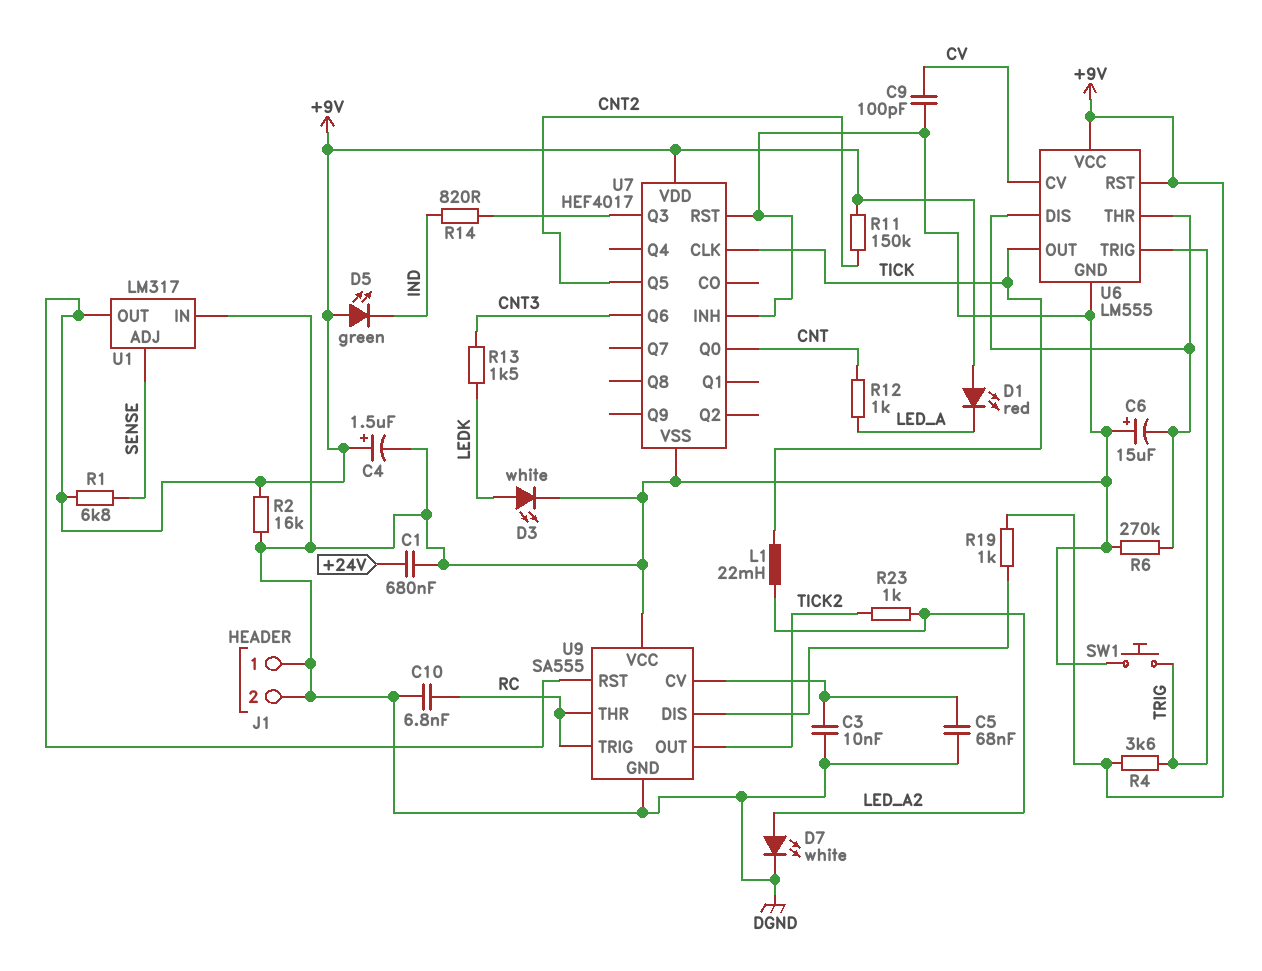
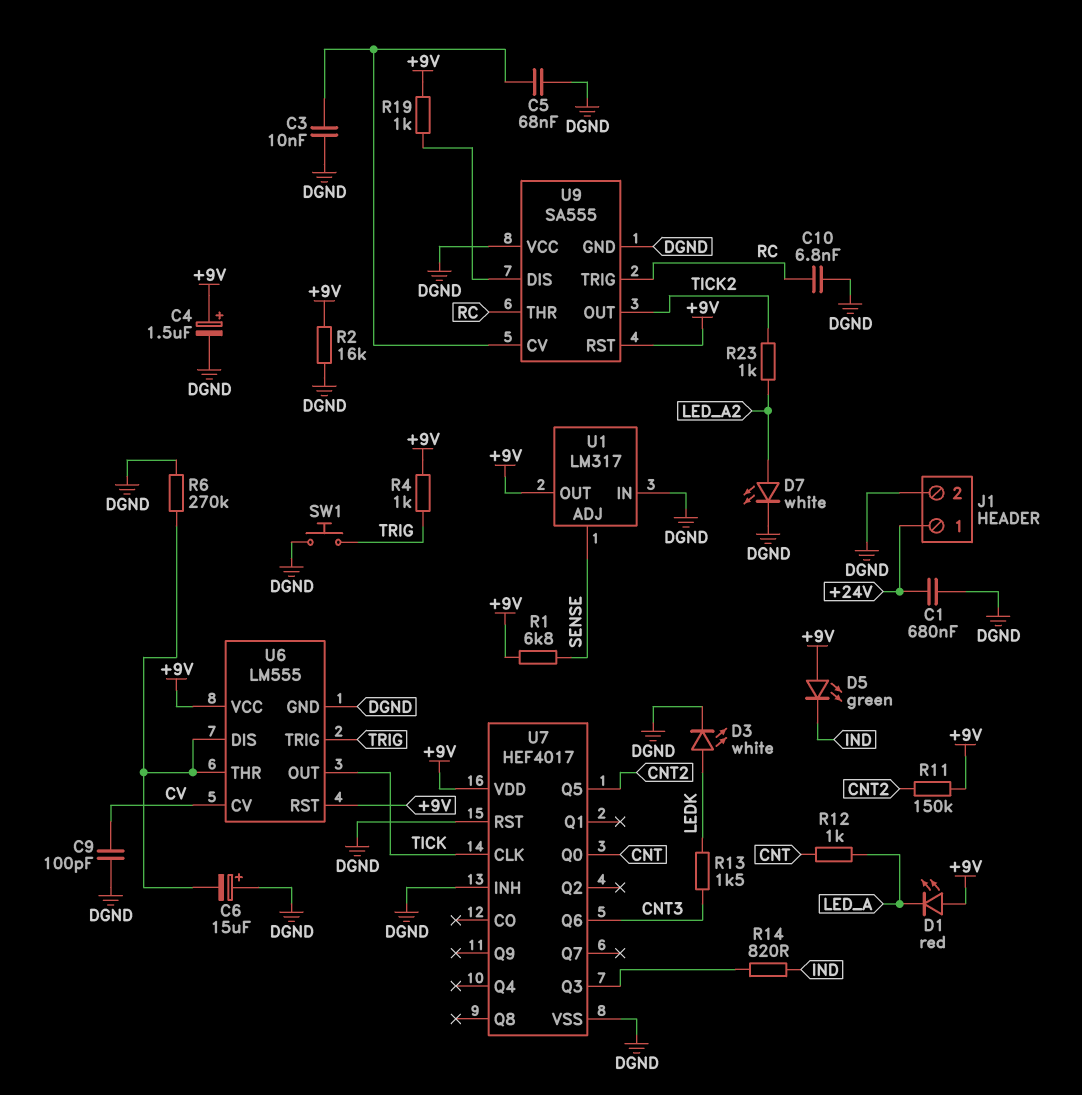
J1 pin 1: DGND -> +24V
L1: 22mH (LED_A2, TICK) -> none
R4: 3.6k (+9V, TRIG) -> 1k (+9V, TRIG)

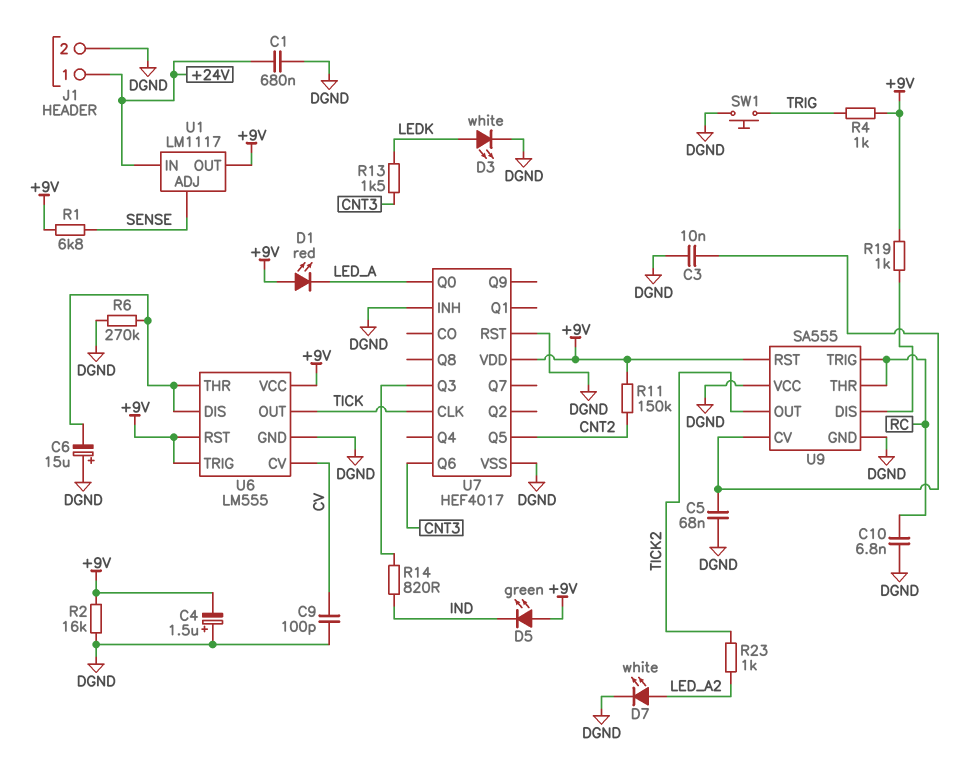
C4: 1.5uF (plus +9V, minus DGND) -> 1.5uF (plus DGND, minus +9V)
R12: 1k (CNT, LED_A) -> none
U1: LM317 -> LM1117
U1 pin IN: DGND -> +24V
U6 pin TRIG: TRIG -> +9V
U7 pin Q0: CNT -> LED_A

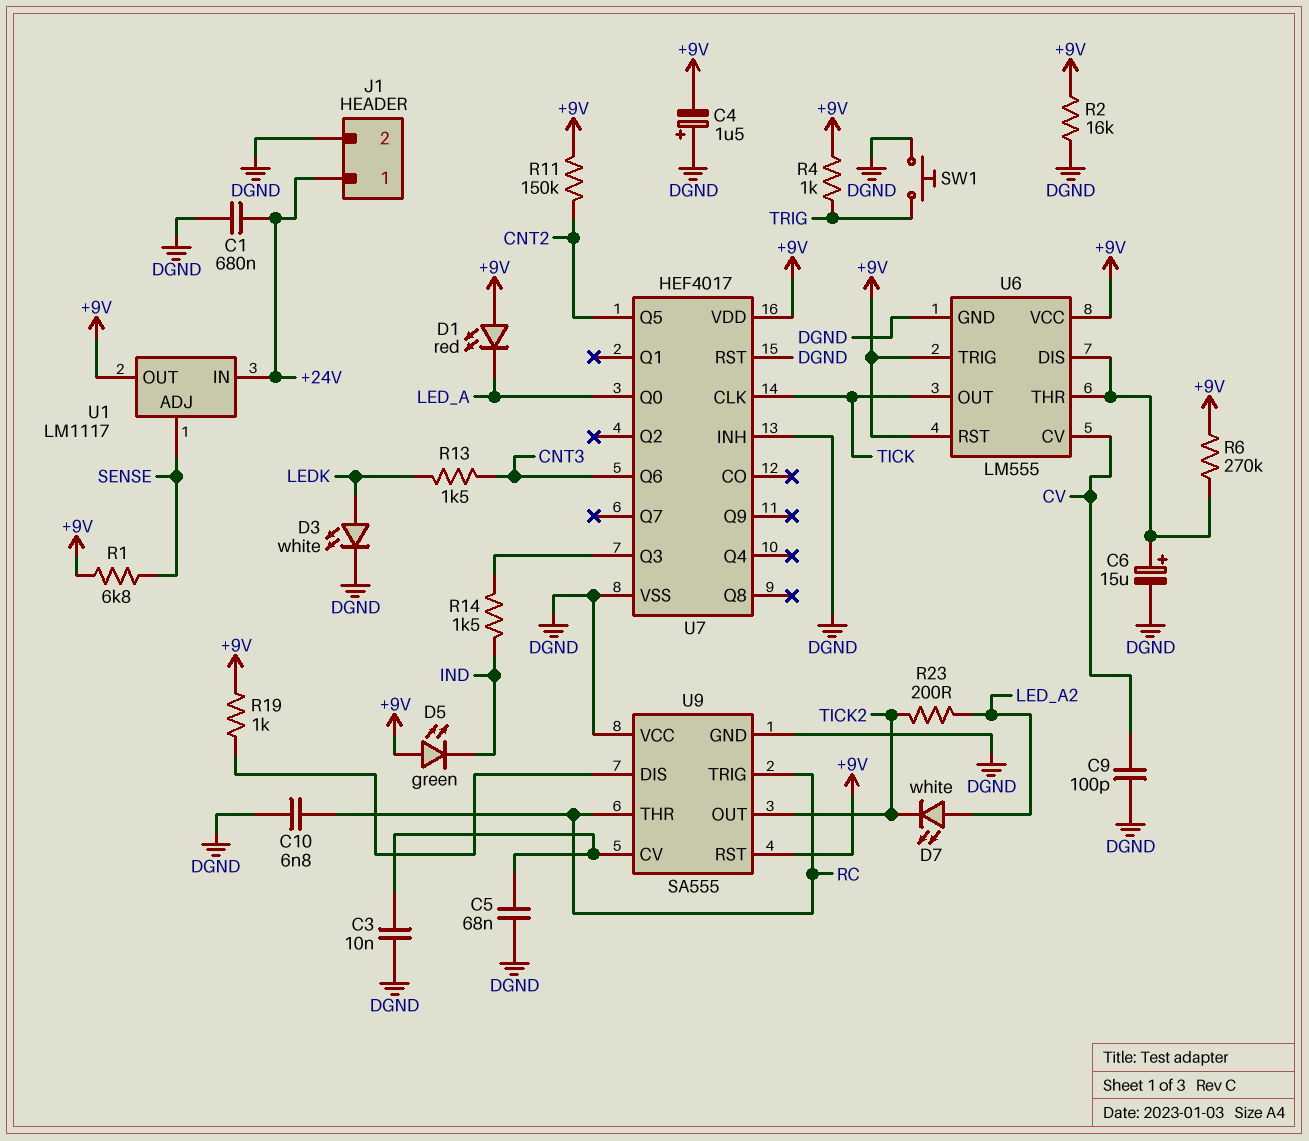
C6: 15uF (plus DGND, minus U6/DIS) -> 15uF (plus U6/DIS, minus DGND)
D7: LED white (A LED_A2, K DGND) -> LED white (A LED_A2, K TICK2)
R6: 270k (DGND, U6/DIS) -> 270k (+9V, U6/DIS)
R14: 820 (IND, U7/Q3) -> 1.5k (IND, U7/Q3)
R23: 1k (LED_A2, TICK2) -> 200 (LED_A2, TICK2)

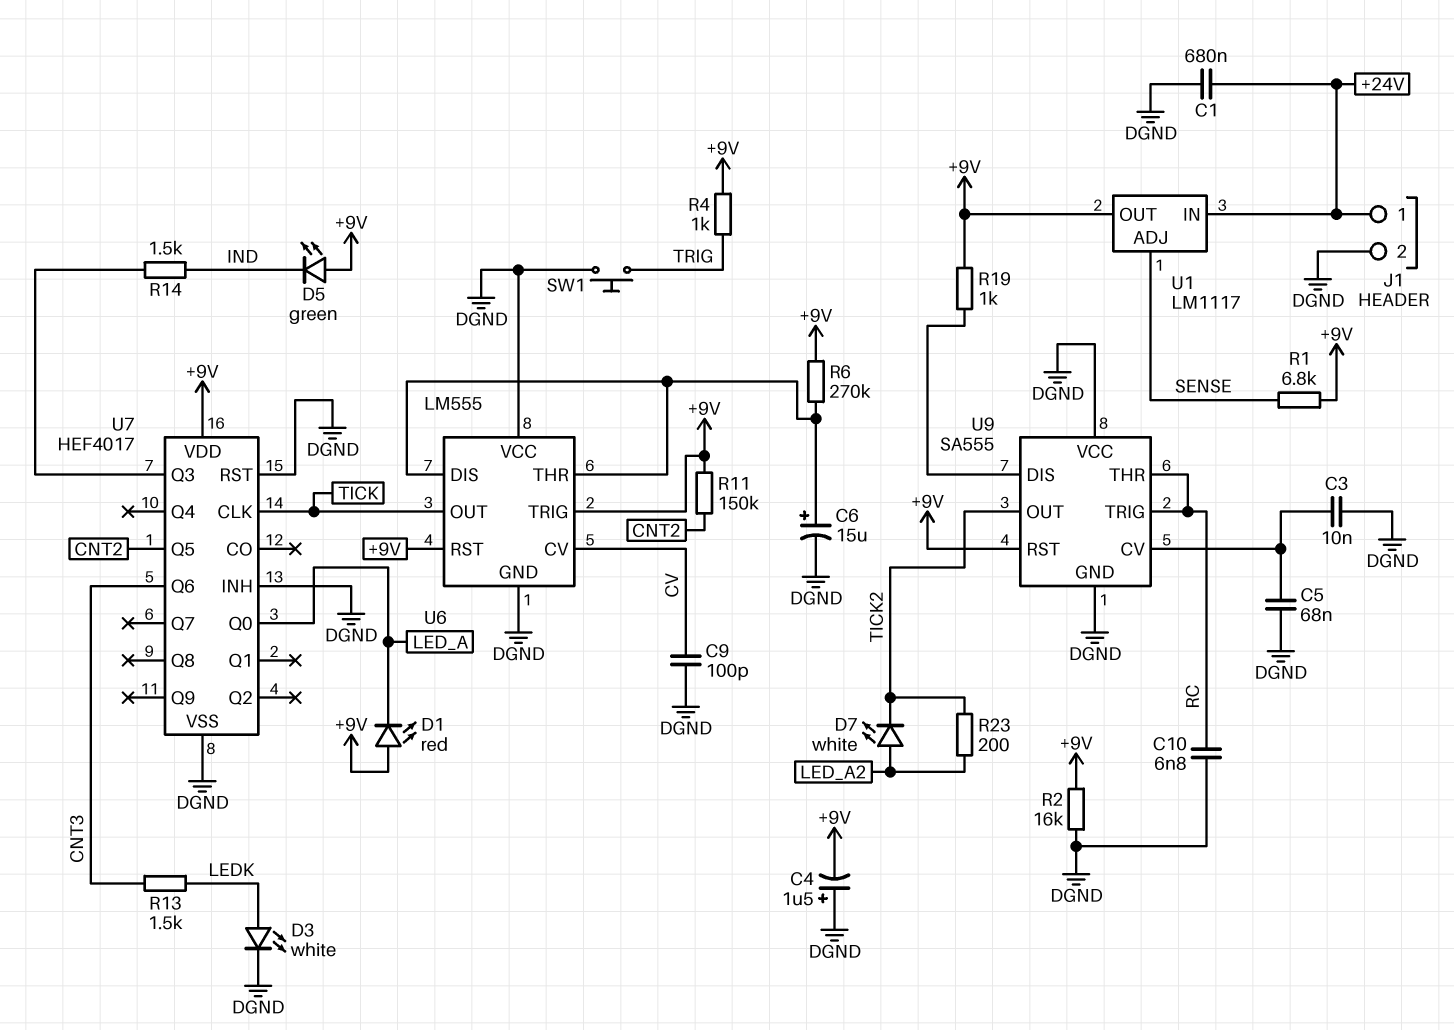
U6 pin VCC: +9V -> DGND

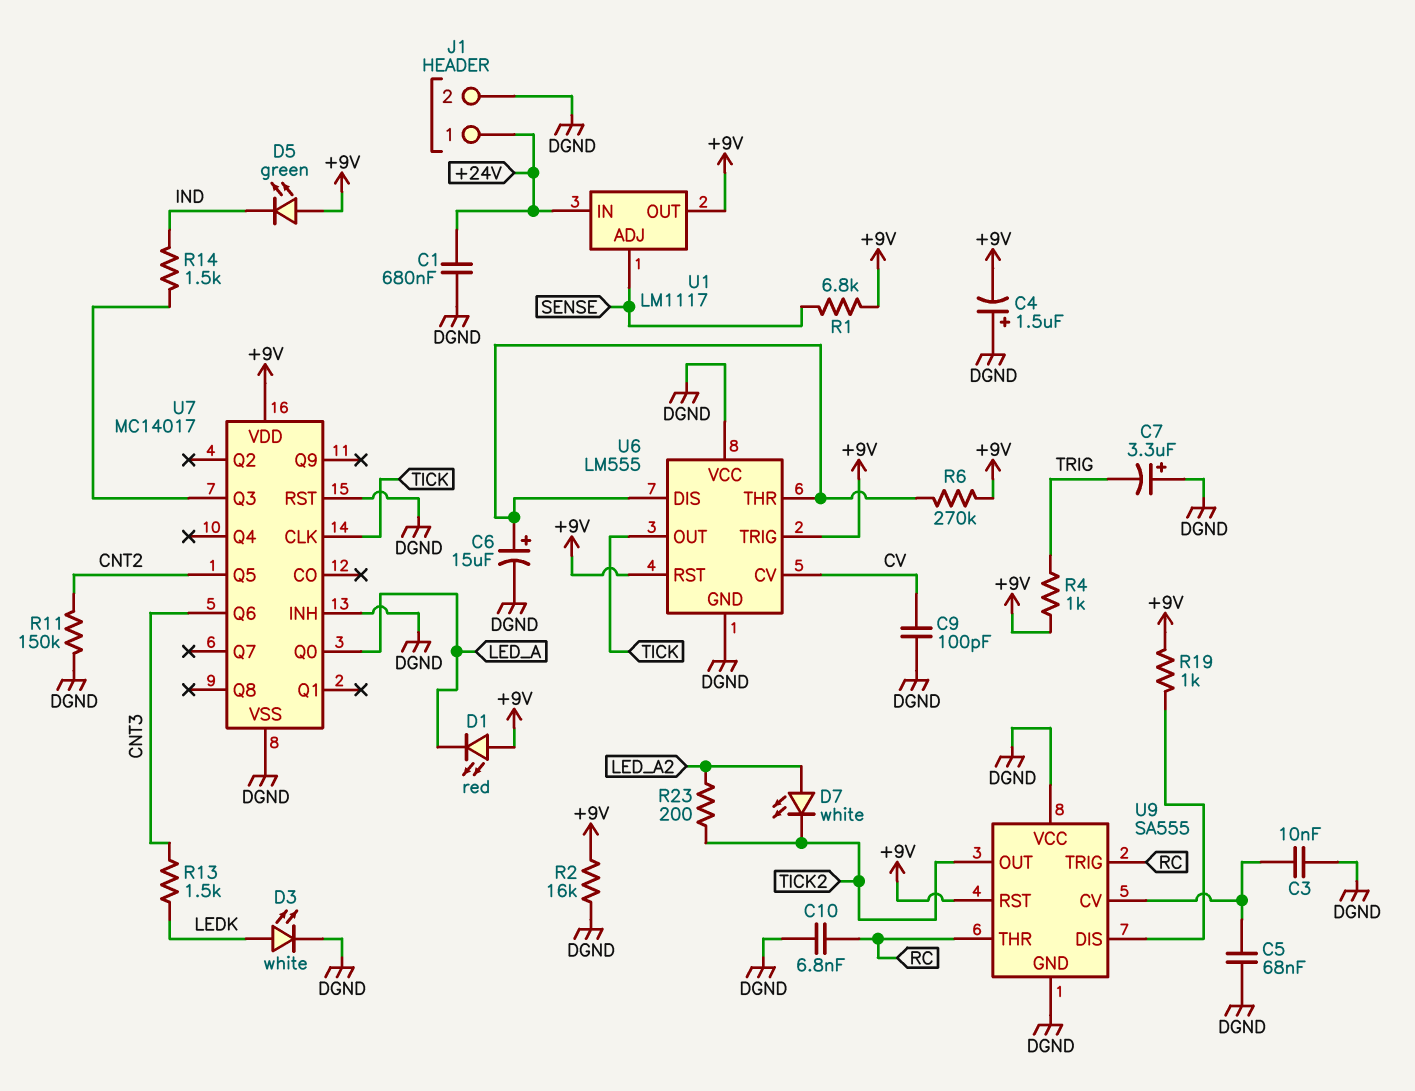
C7: none -> 3.3uF (plus DGND, minus TRIG)
R11: 150k (+9V, CNT2) -> 150k (CNT2, DGND)
SW1: button (DGND, TRIG) -> none
U7: HEF4017 -> MC14017

